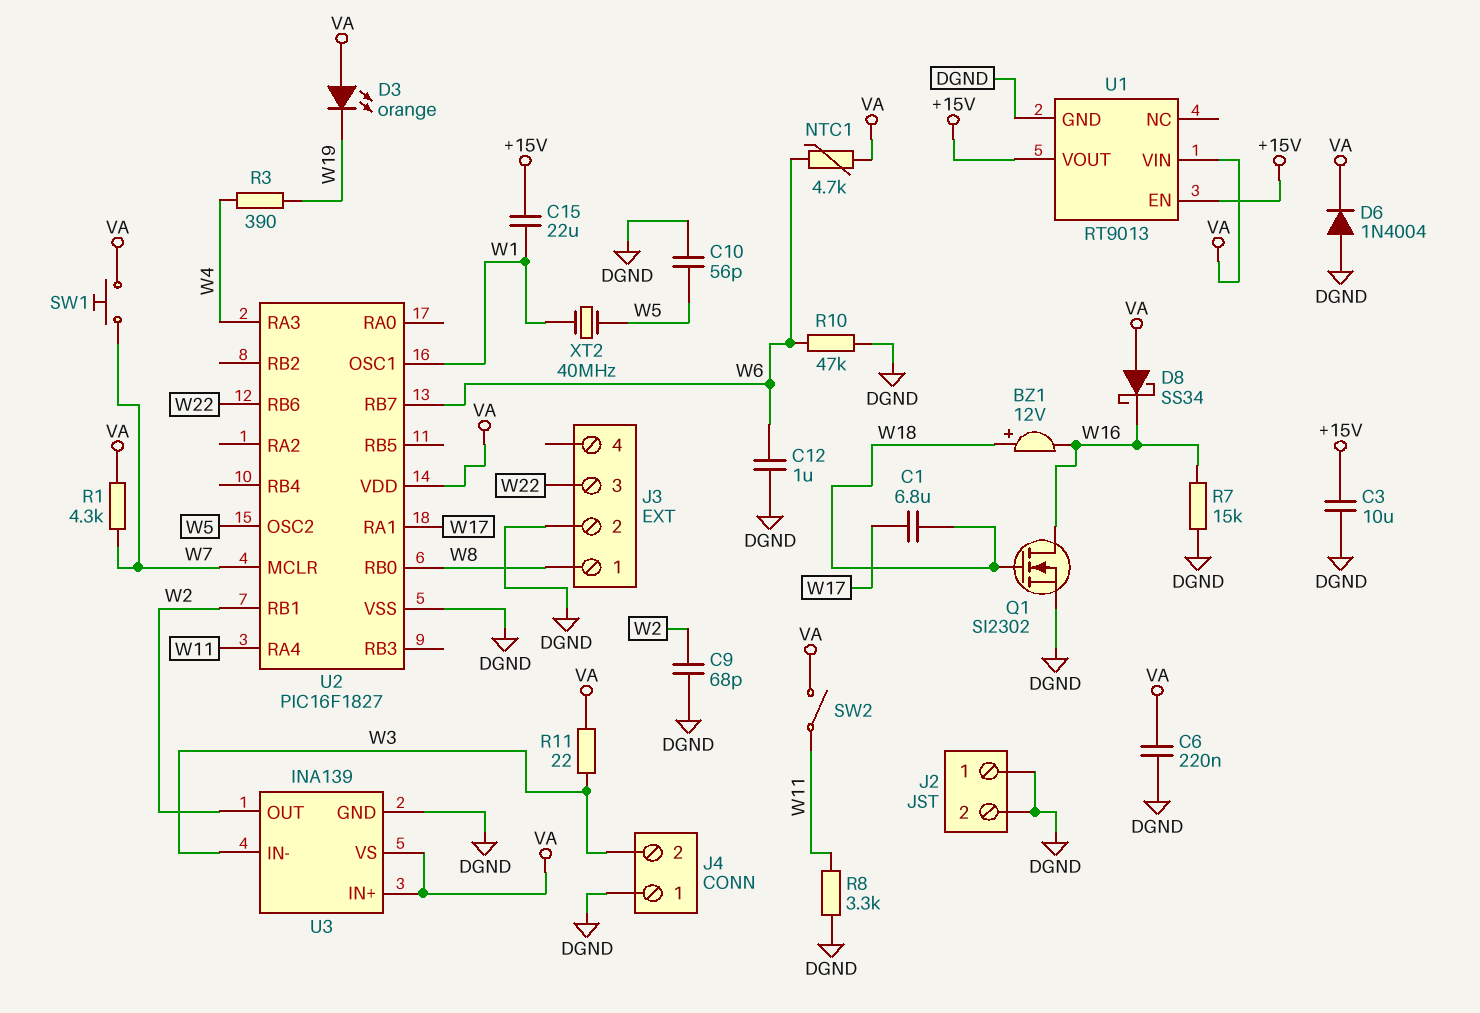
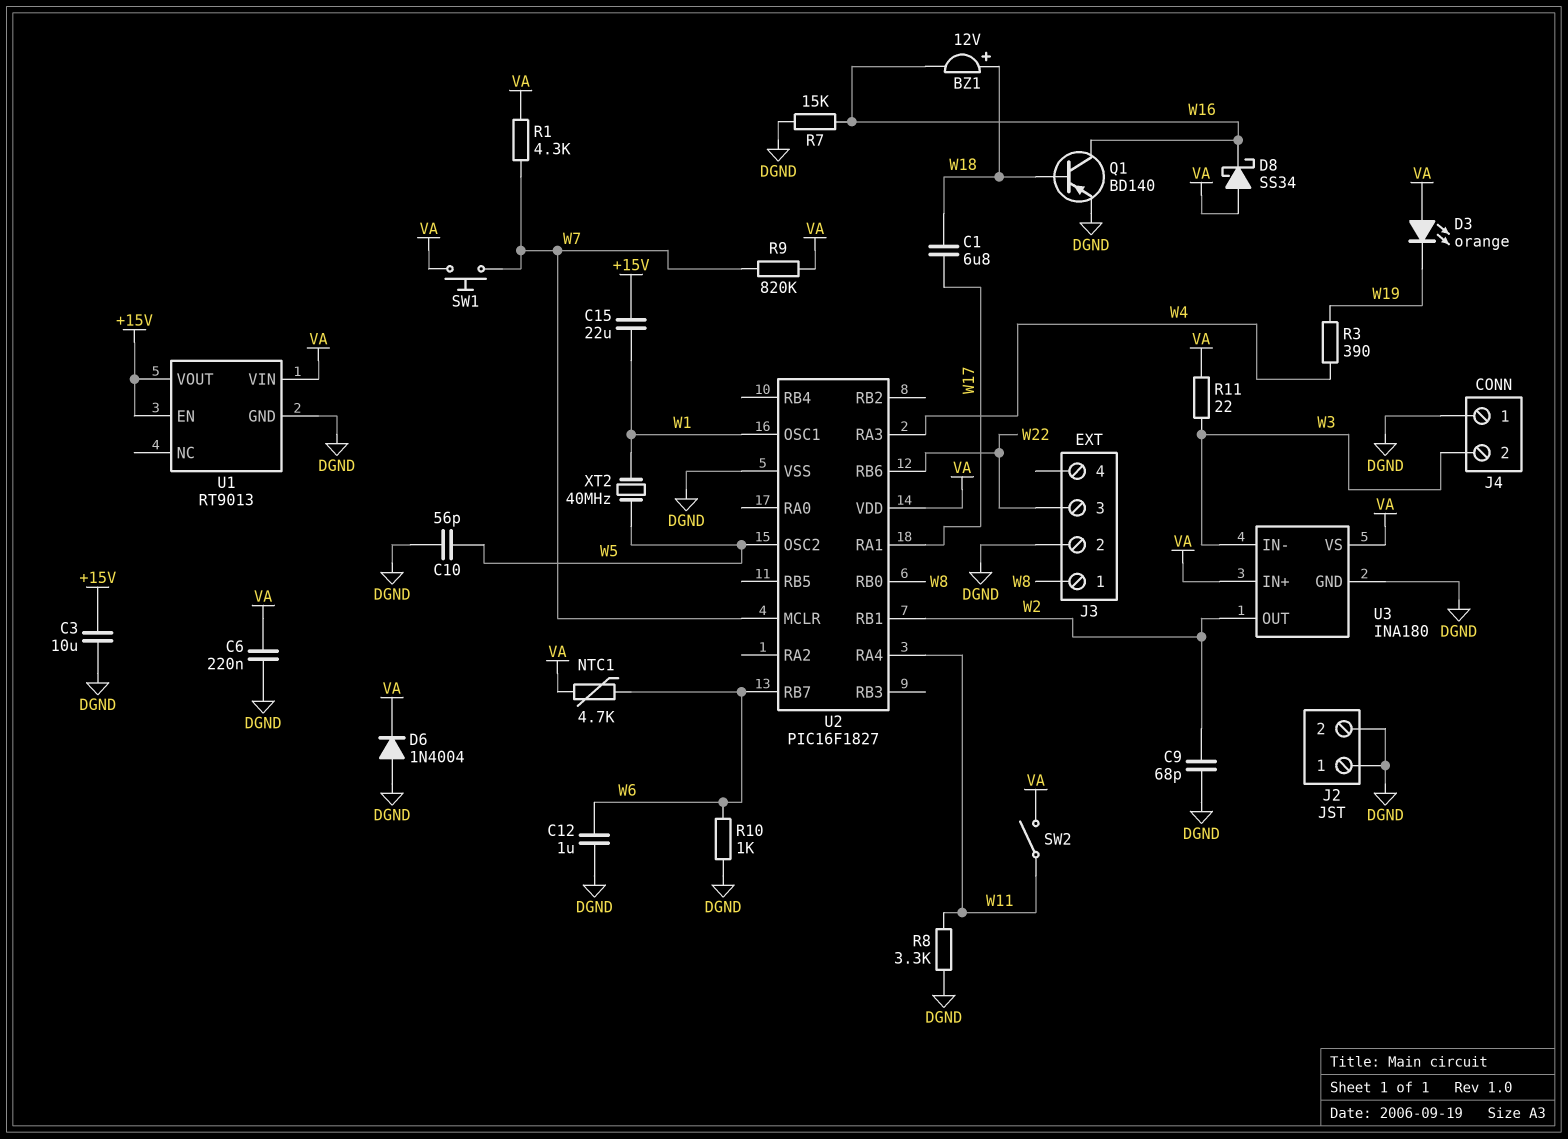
Q1: NMOS SI2302 (G W18, D W16, S DGND) -> PNP BD140 (B W18, C W16, E DGND)
R9: none -> 820k (VA, W7)
R10: 47k (DGND, W6) -> 1k (DGND, W6)
U3: INA139 -> INA180

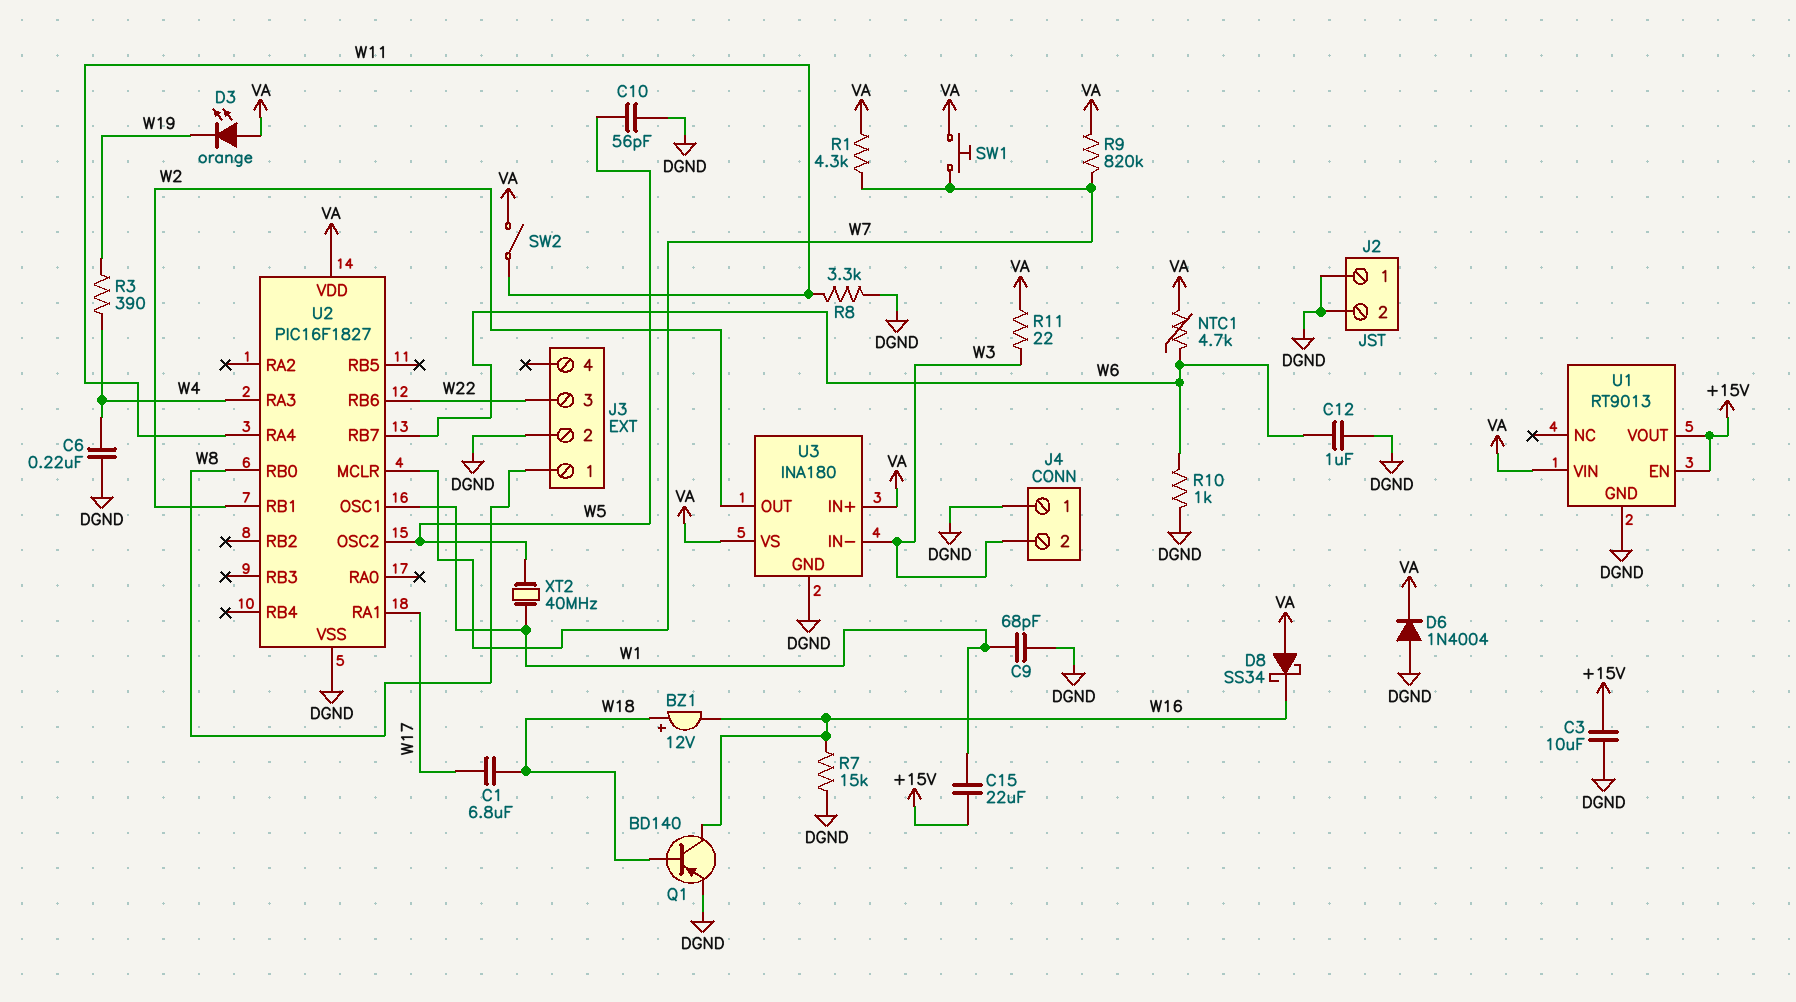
C6: 220nF (DGND, VA) -> 220nF (DGND, W4)
C9: 68pF (DGND, W2) -> 68pF (DGND, W1)

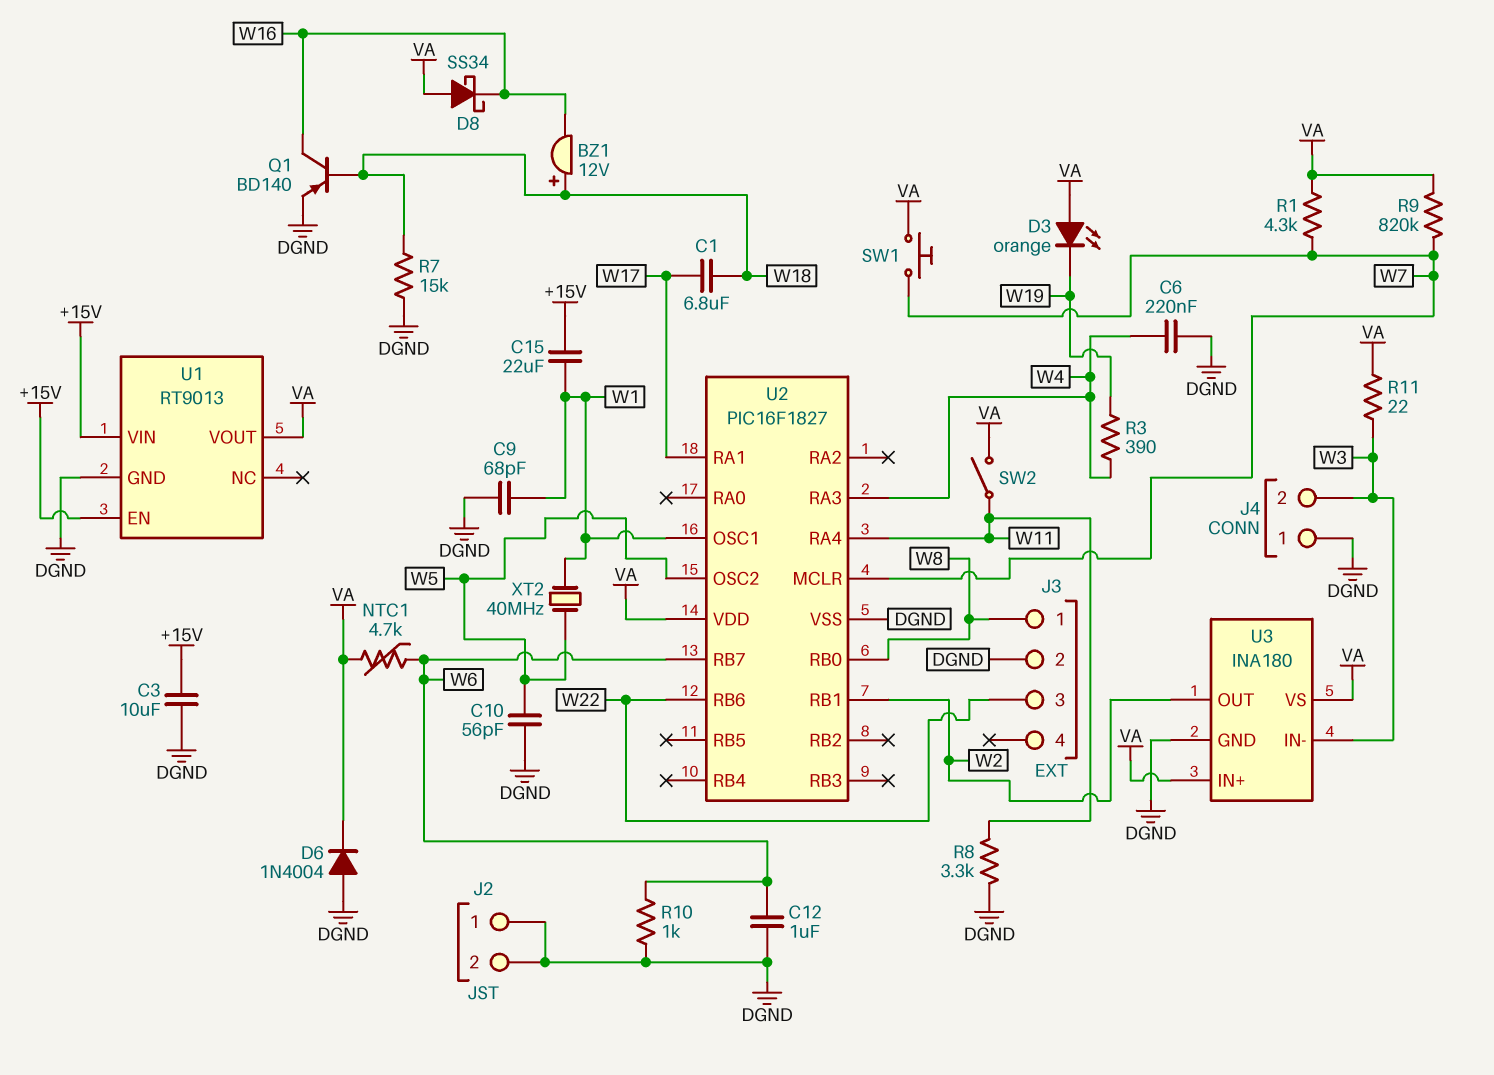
R7: 15k (DGND, W16) -> 15k (DGND, W18)
U1 pin VIN: VA -> +15V
U1 pin VOUT: +15V -> VA

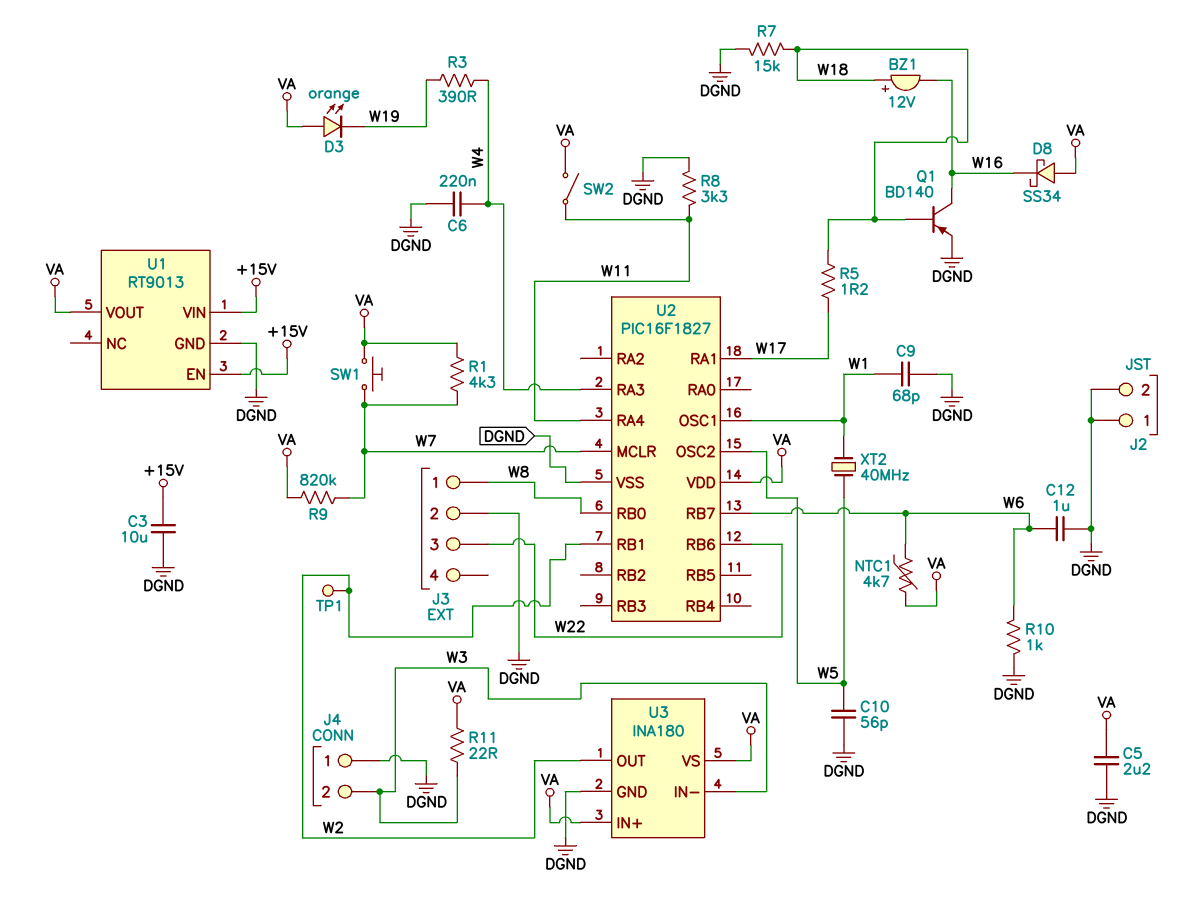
C1: 6.8uF (W17, W18) -> none
C5: none -> 2.2uF (DGND, VA)
C15: 22uF (+15V, W1) -> none
D6: diode 1N4004 (A DGND, K VA) -> none
R5: none -> 1.2 (W17, W18)
TP1: none -> test point (W2)

